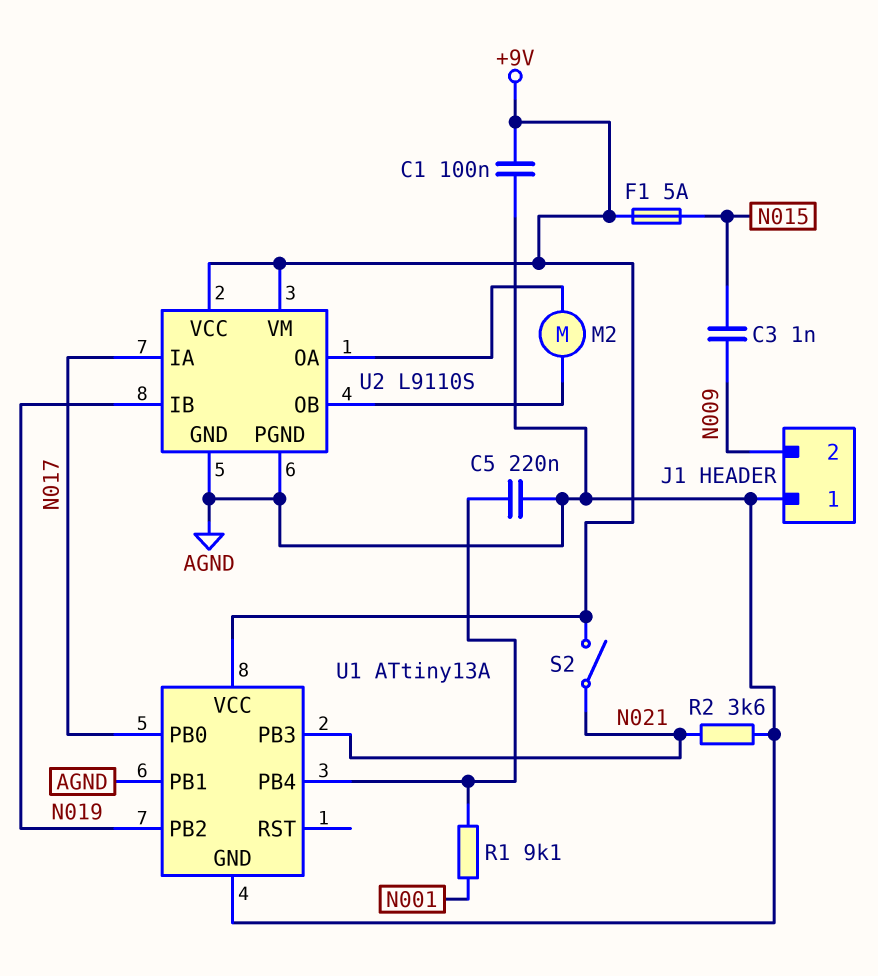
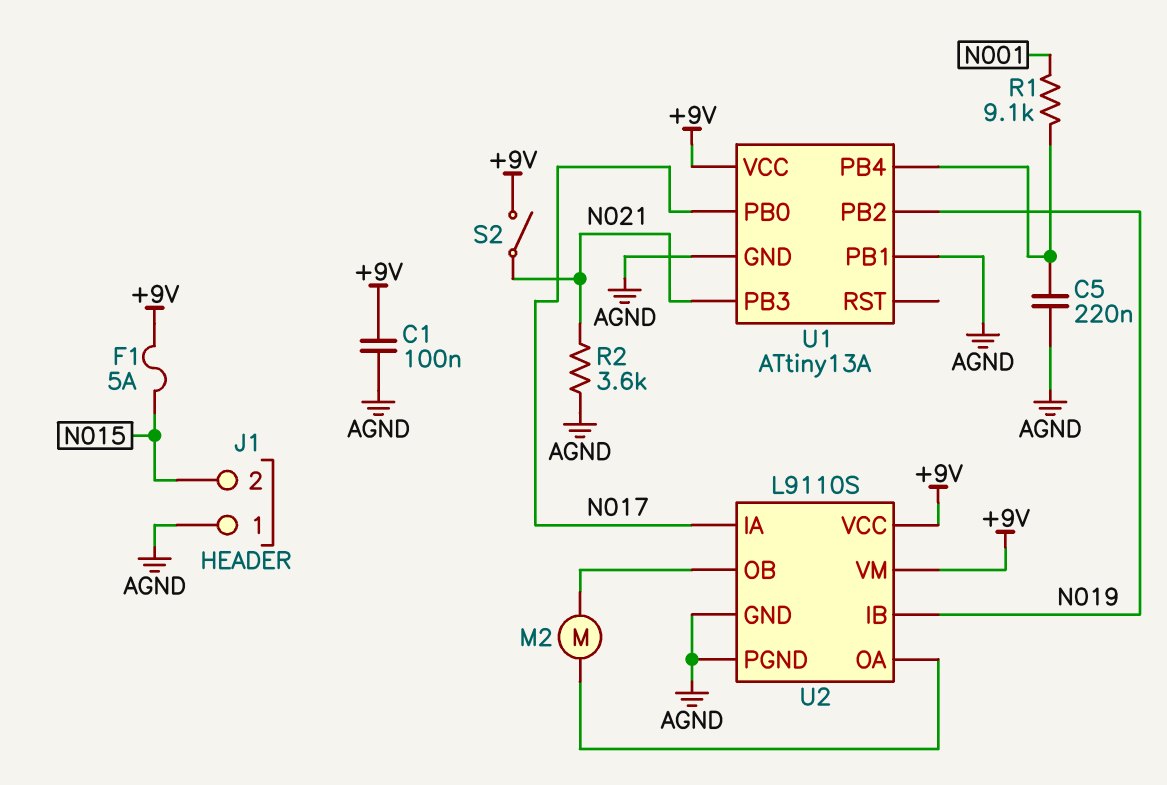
C3: 1nF (N009, N015) -> none
J1 pin 2: N009 -> N015

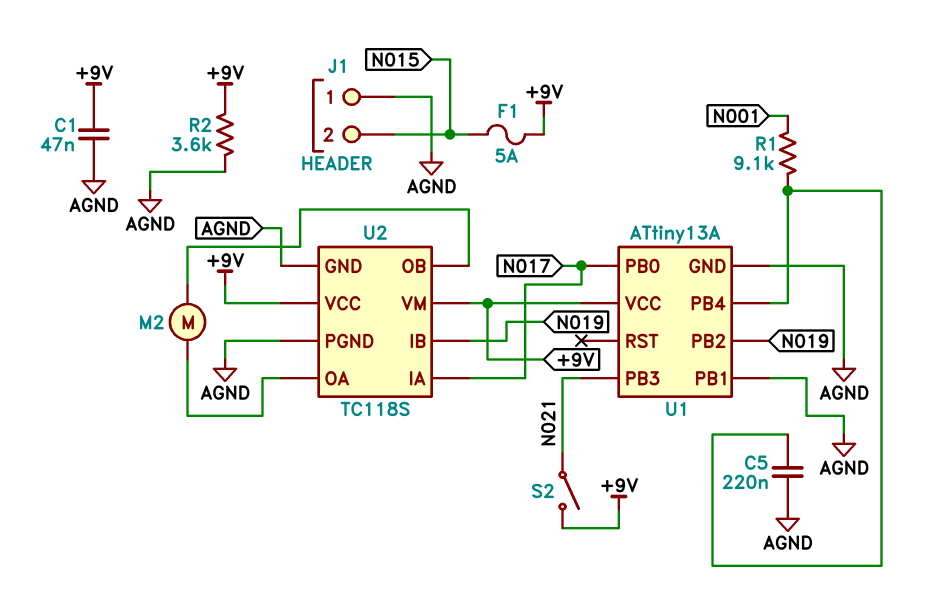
C1: 100nF (+9V, AGND) -> 47nF (+9V, AGND)
R2: 3.6k (AGND, N021) -> 3.6k (+9V, AGND)
U2: L9110S -> TC118S

